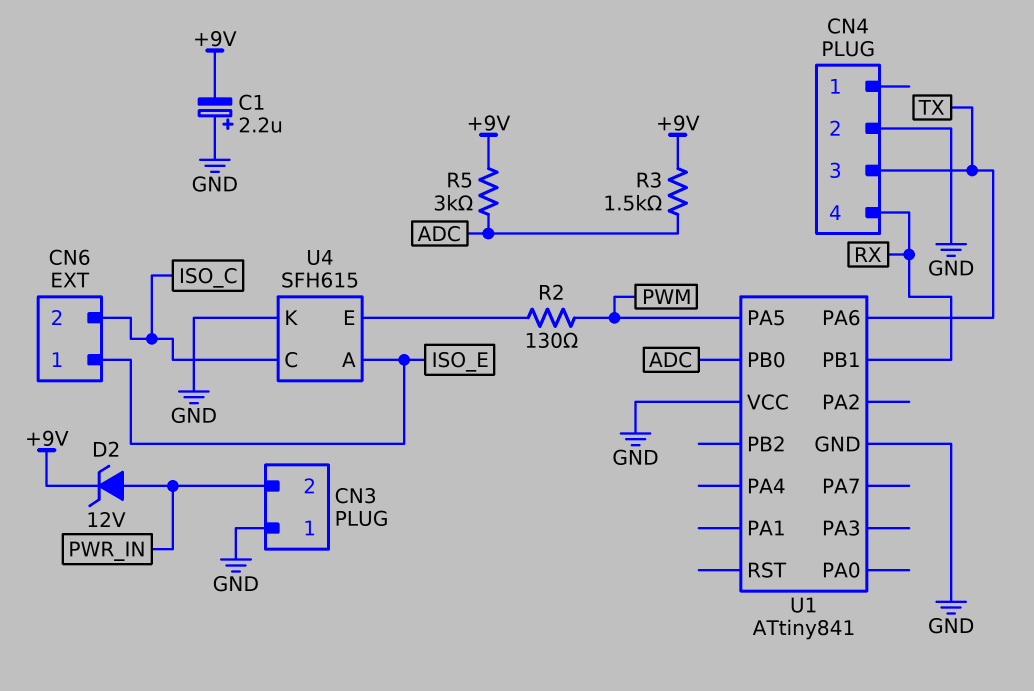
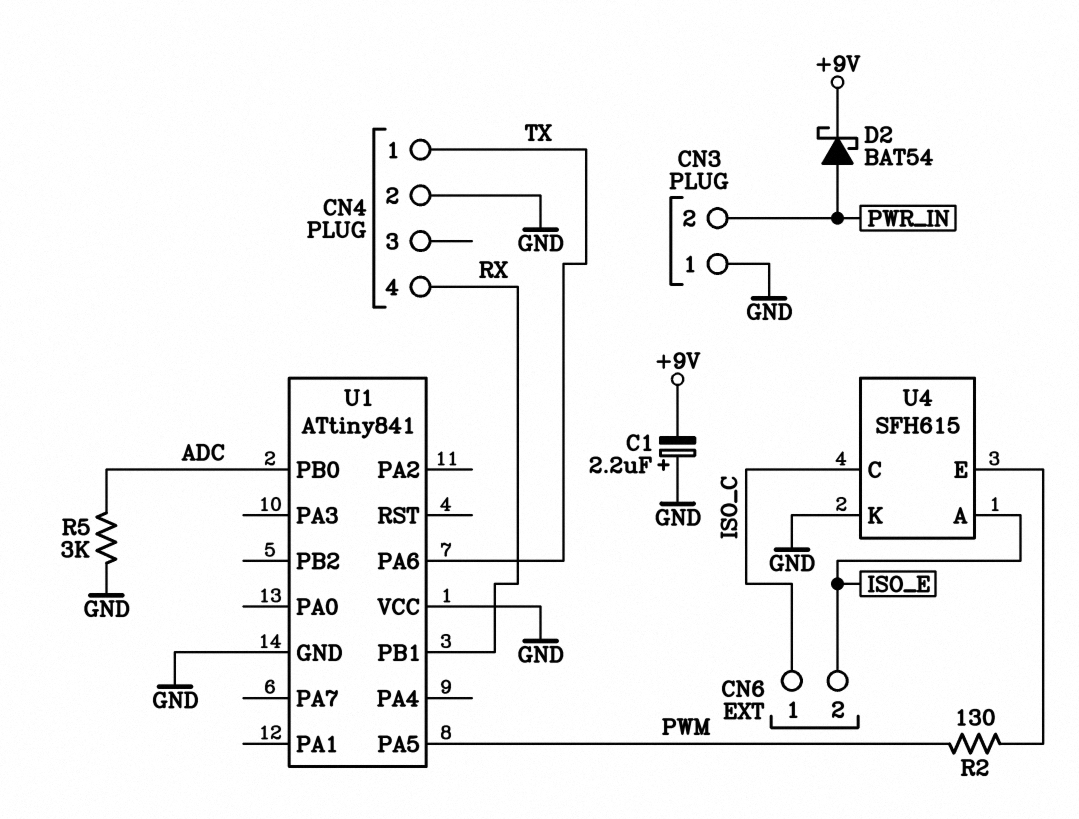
CN4 pin 1: none -> TX
CN4 pin 3: TX -> none
CN6 pin 1: ISO_E -> ISO_C
CN6 pin 2: ISO_C -> ISO_E
D2: zener 12V (A PWR_IN, K +9V) -> schottky BAT54 (A PWR_IN, K +9V)
R3: 1.5k (+9V, ADC) -> none
R5: 3k (+9V, ADC) -> 3k (ADC, GND)

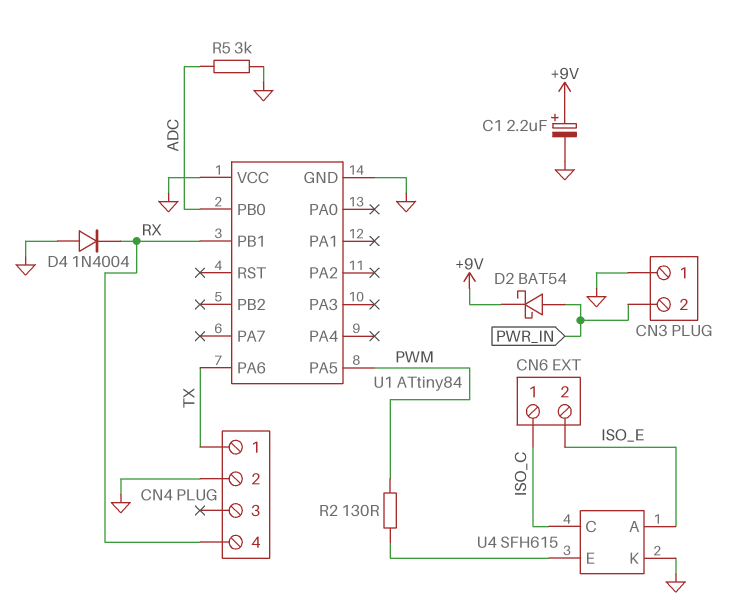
C1: 2.2uF (plus GND, minus +9V) -> 2.2uF (plus +9V, minus GND)
D4: none -> diode 1N4004 (A GND, K RX)
U1: ATtiny841 -> ATtiny84

